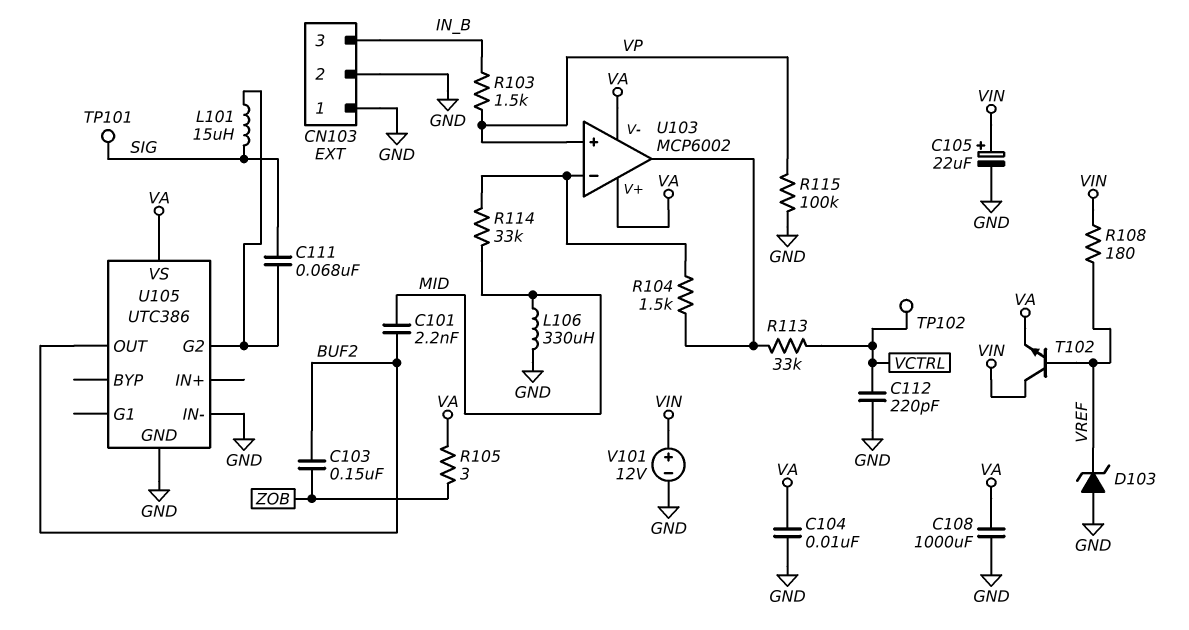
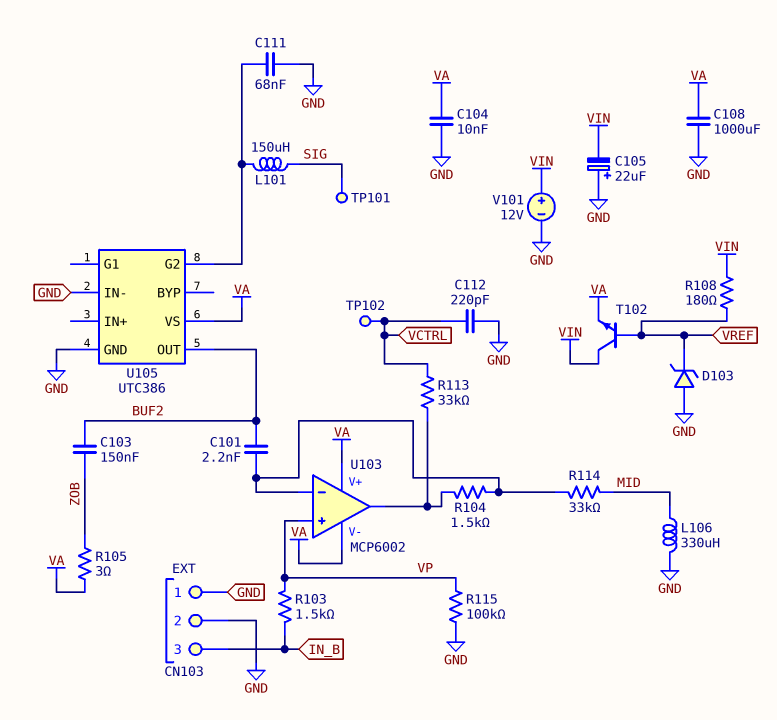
C101: 2.2nF (BUF2, MID) -> 2.2nF (BUF2, U103/in-)
C105: 22uF (plus VIN, minus GND) -> 22uF (plus GND, minus VIN)
C111: 68nF (SIG, U105/G2) -> 68nF (GND, U105/G2)
L101: 15uH (SIG, U105/G2) -> 150uH (SIG, U105/G2)

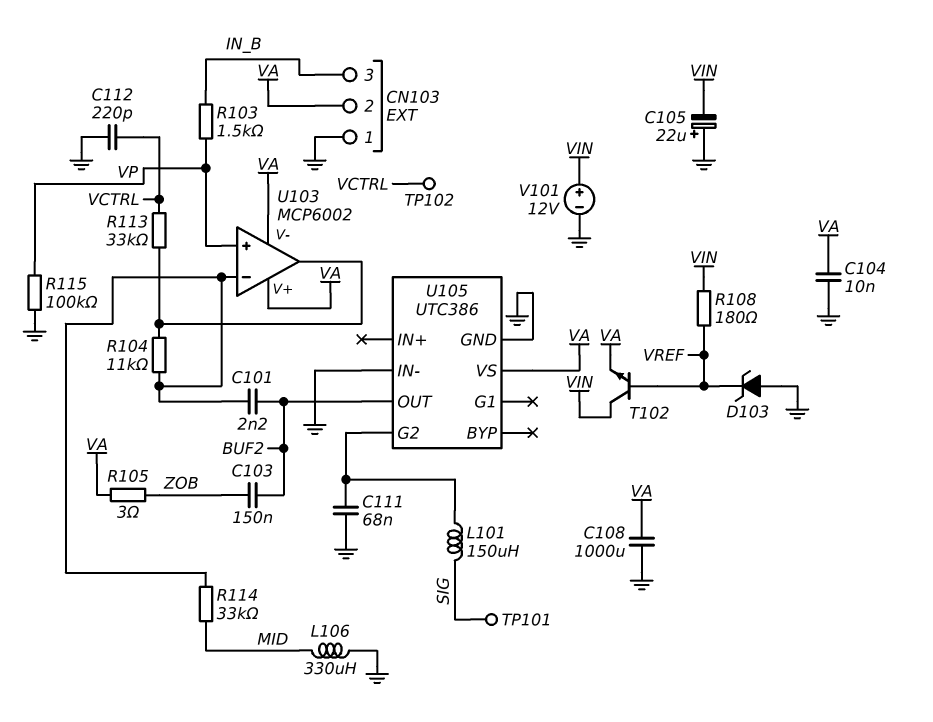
CN103 pin 2: GND -> VA
R104: 1.5k (U103/in-, U103/out) -> 11k (U103/in-, U103/out)

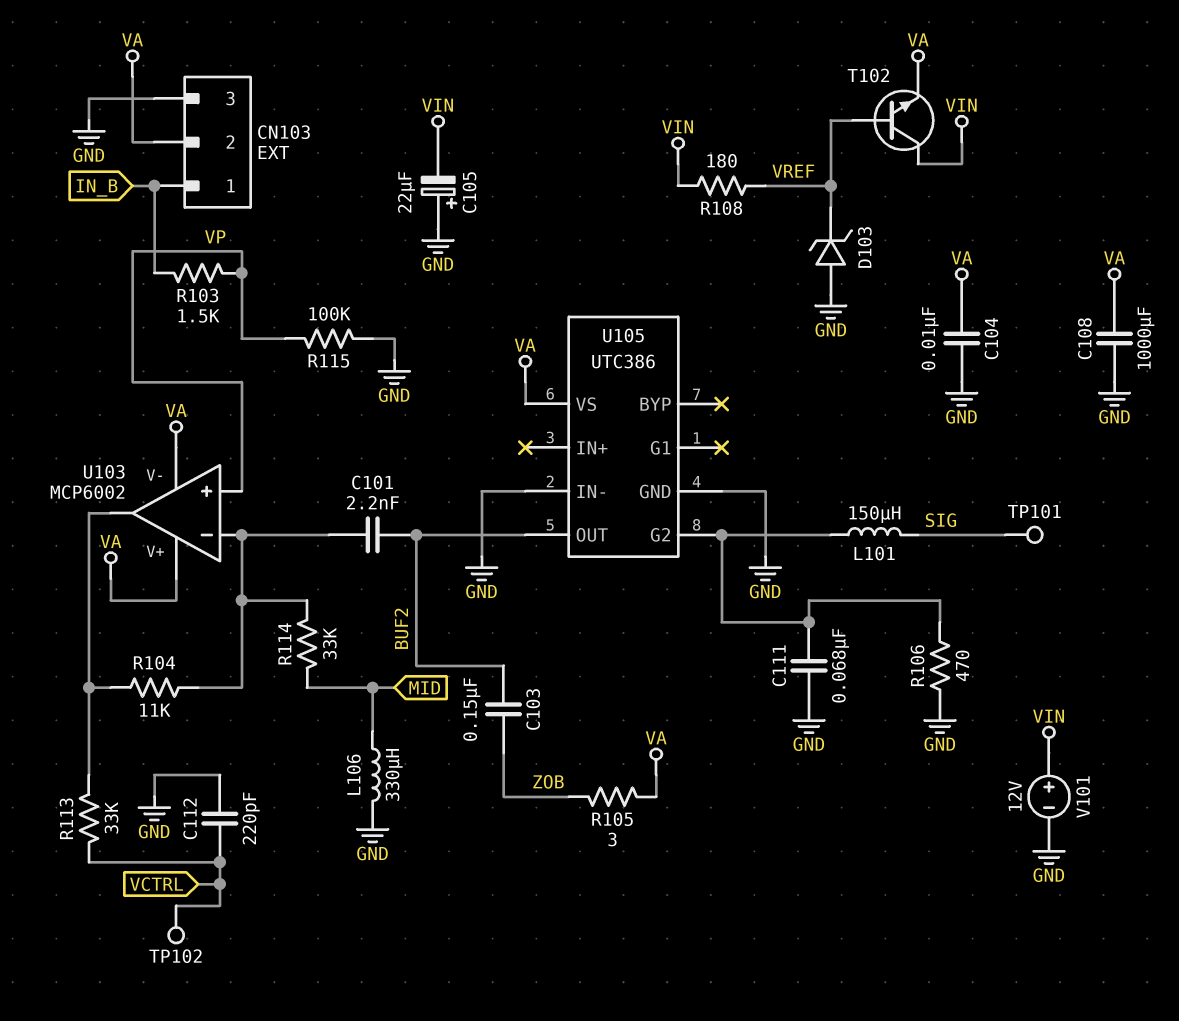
CN103 pin 1: GND -> IN_B
CN103 pin 3: IN_B -> GND
R106: none -> 470 (GND, U105/G2)

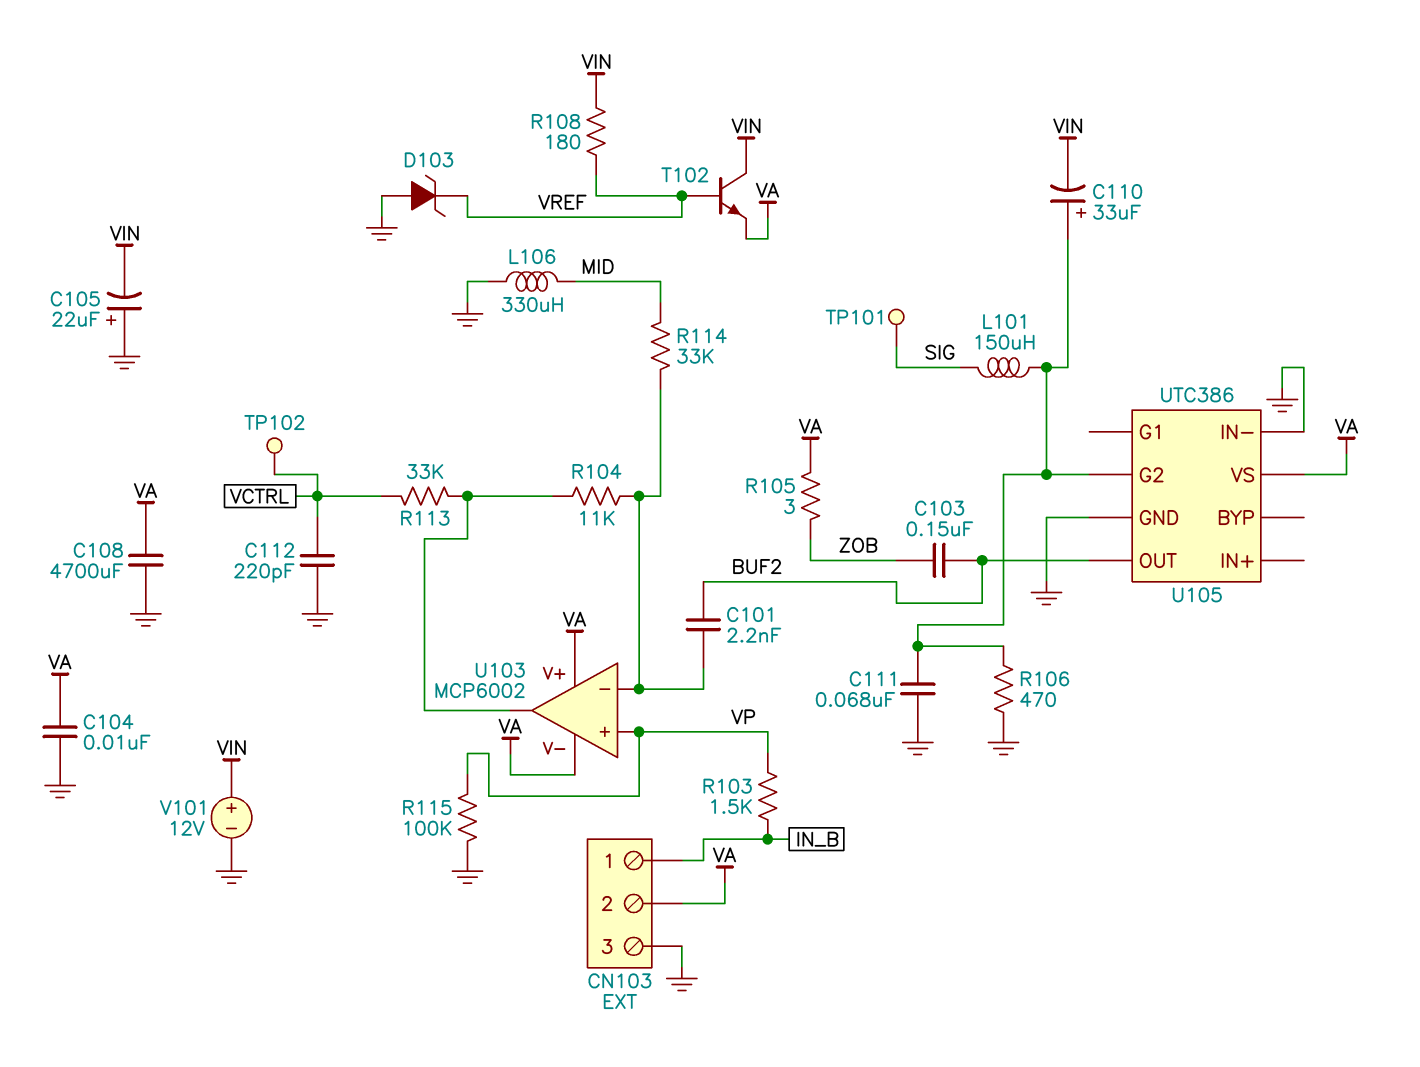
C108: 1000uF (GND, VA) -> 4700uF (GND, VA)
C110: none -> 33uF (plus U105/G2, minus VIN)

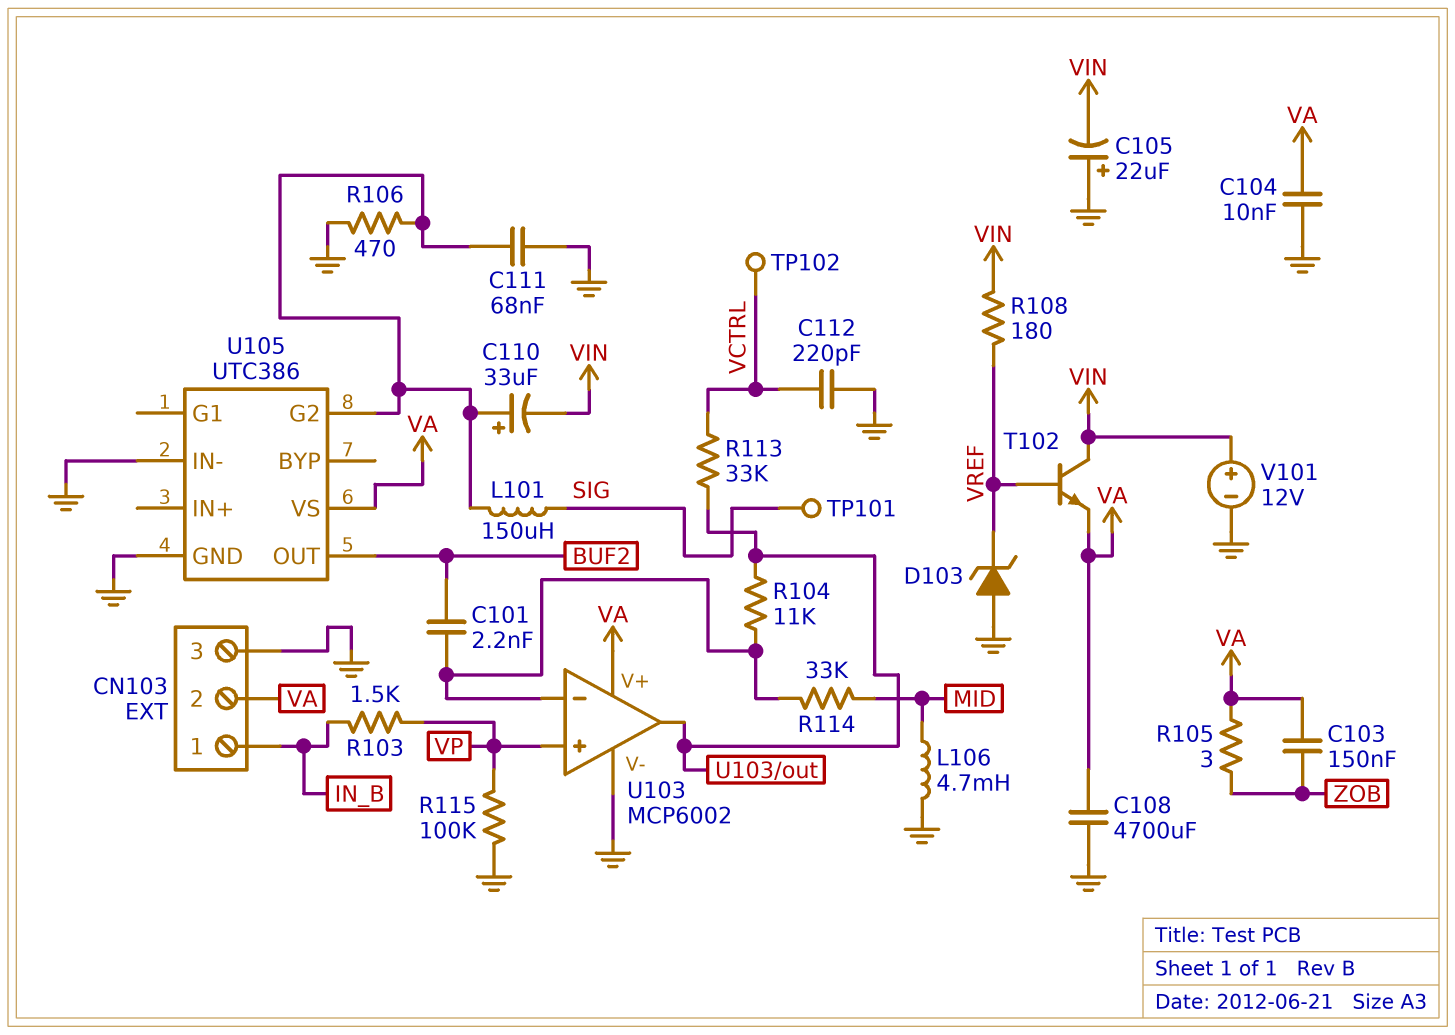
C103: 150nF (BUF2, ZOB) -> 150nF (VA, ZOB)
L106: 330uH (GND, MID) -> 4.7mH (GND, MID)
U103 pin V-: VA -> GND

